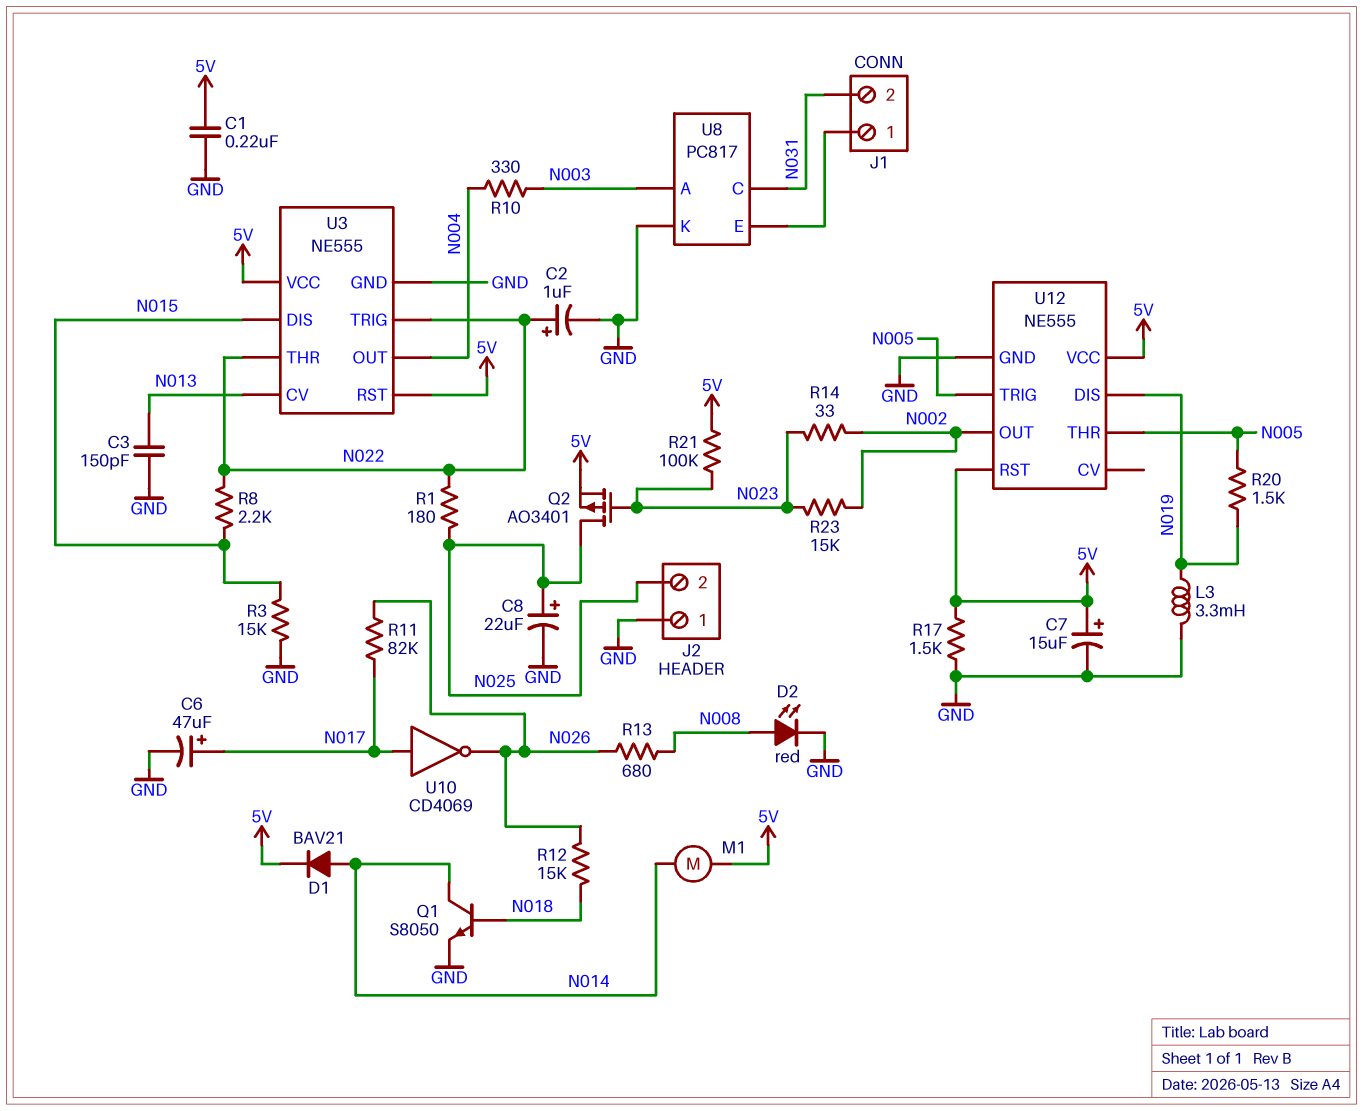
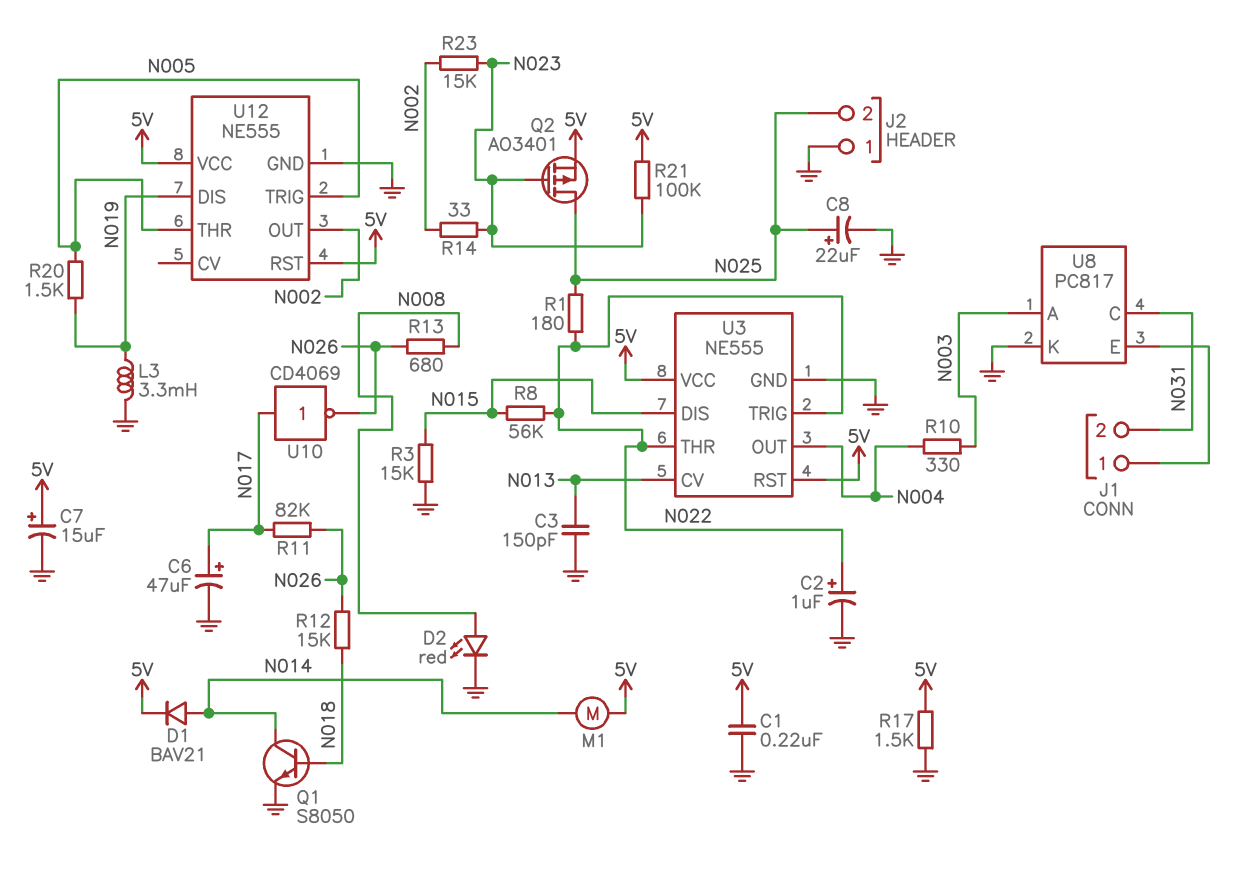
R8: 2.2k (N015, N022) -> 56k (N015, N022)

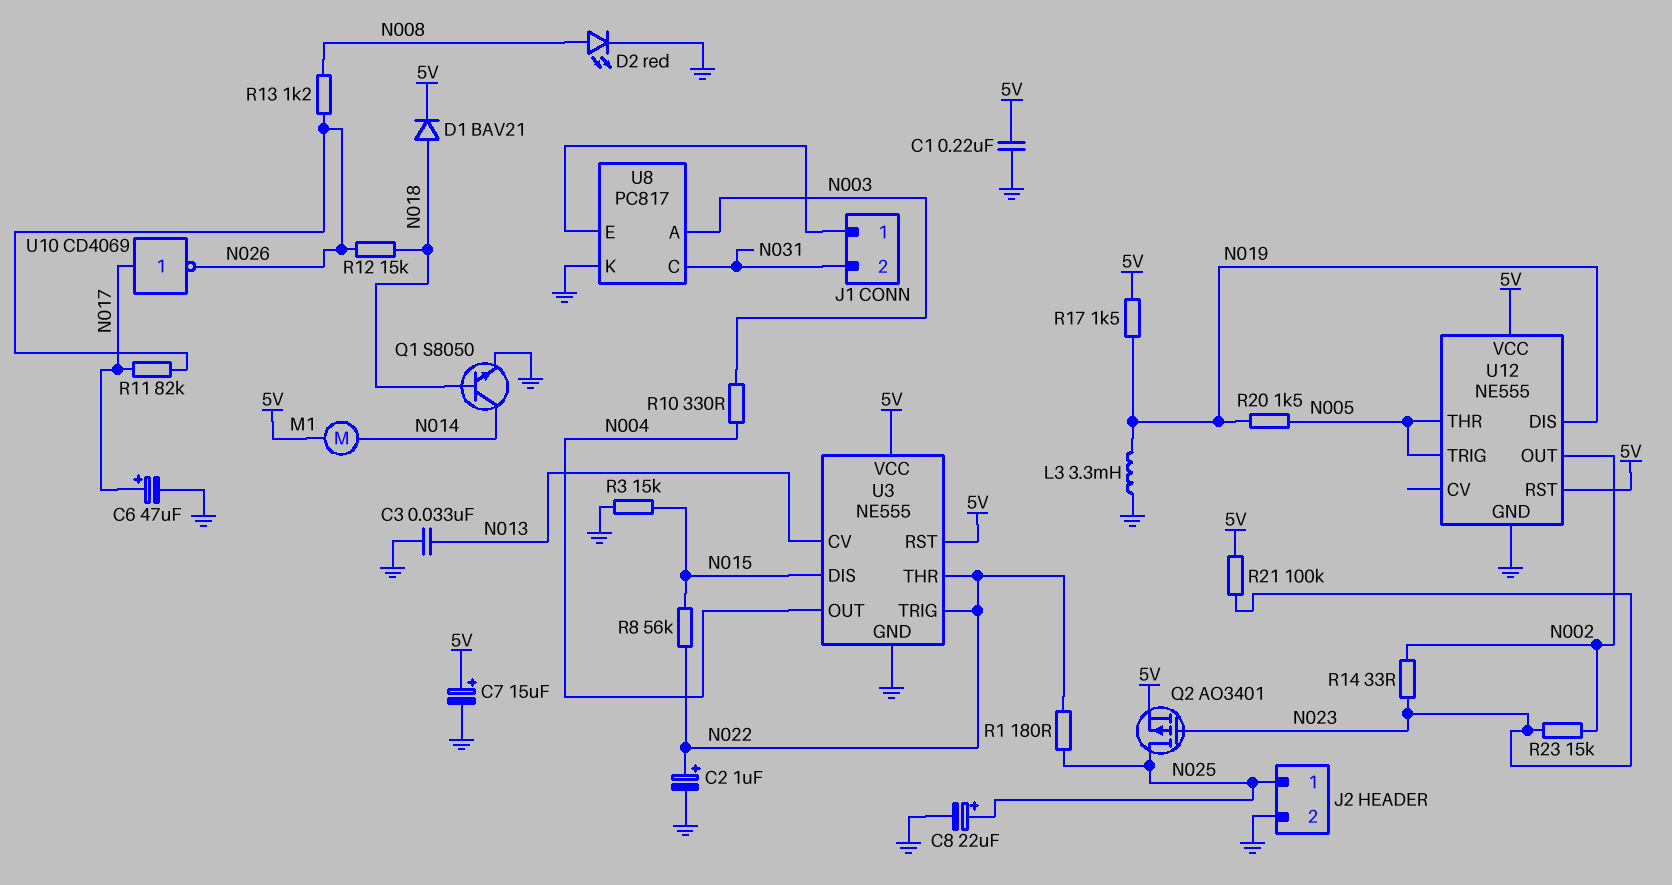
C3: 150pF (GND, N013) -> 33nF (GND, N013)
D1: diode BAV21 (A N014, K 5V) -> diode BAV21 (A N018, K 5V)
J2 pin 1: GND -> N025
J2 pin 2: N025 -> GND
R13: 680 (N008, N026) -> 1.2k (N008, N026)
R17: 1.5k (5V, GND) -> 1.5k (5V, N019)

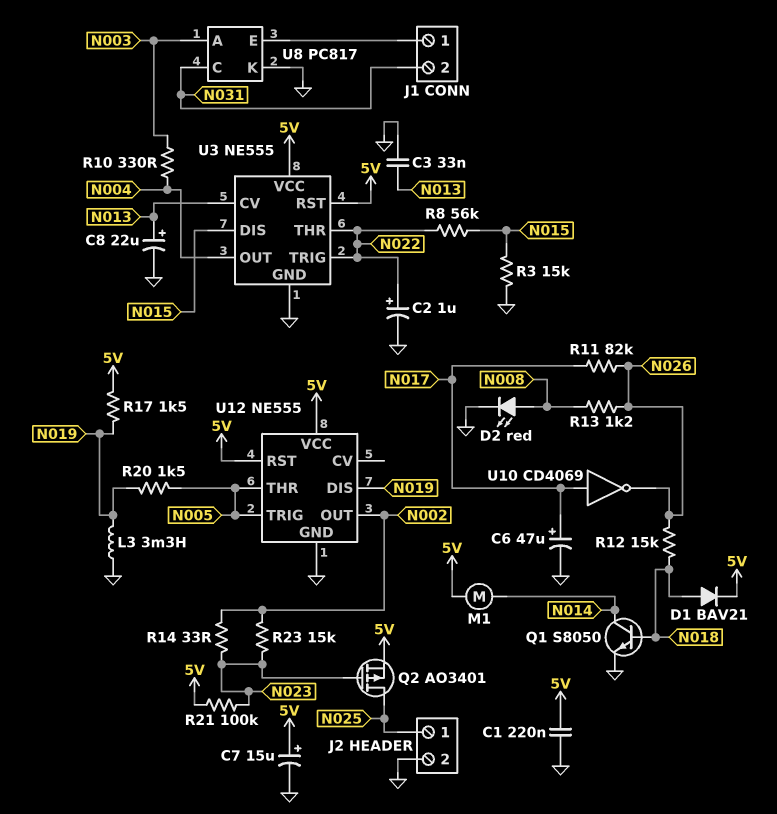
C8: 22uF (plus N025, minus GND) -> 22uF (plus N013, minus GND)
R1: 180 (N022, N025) -> none

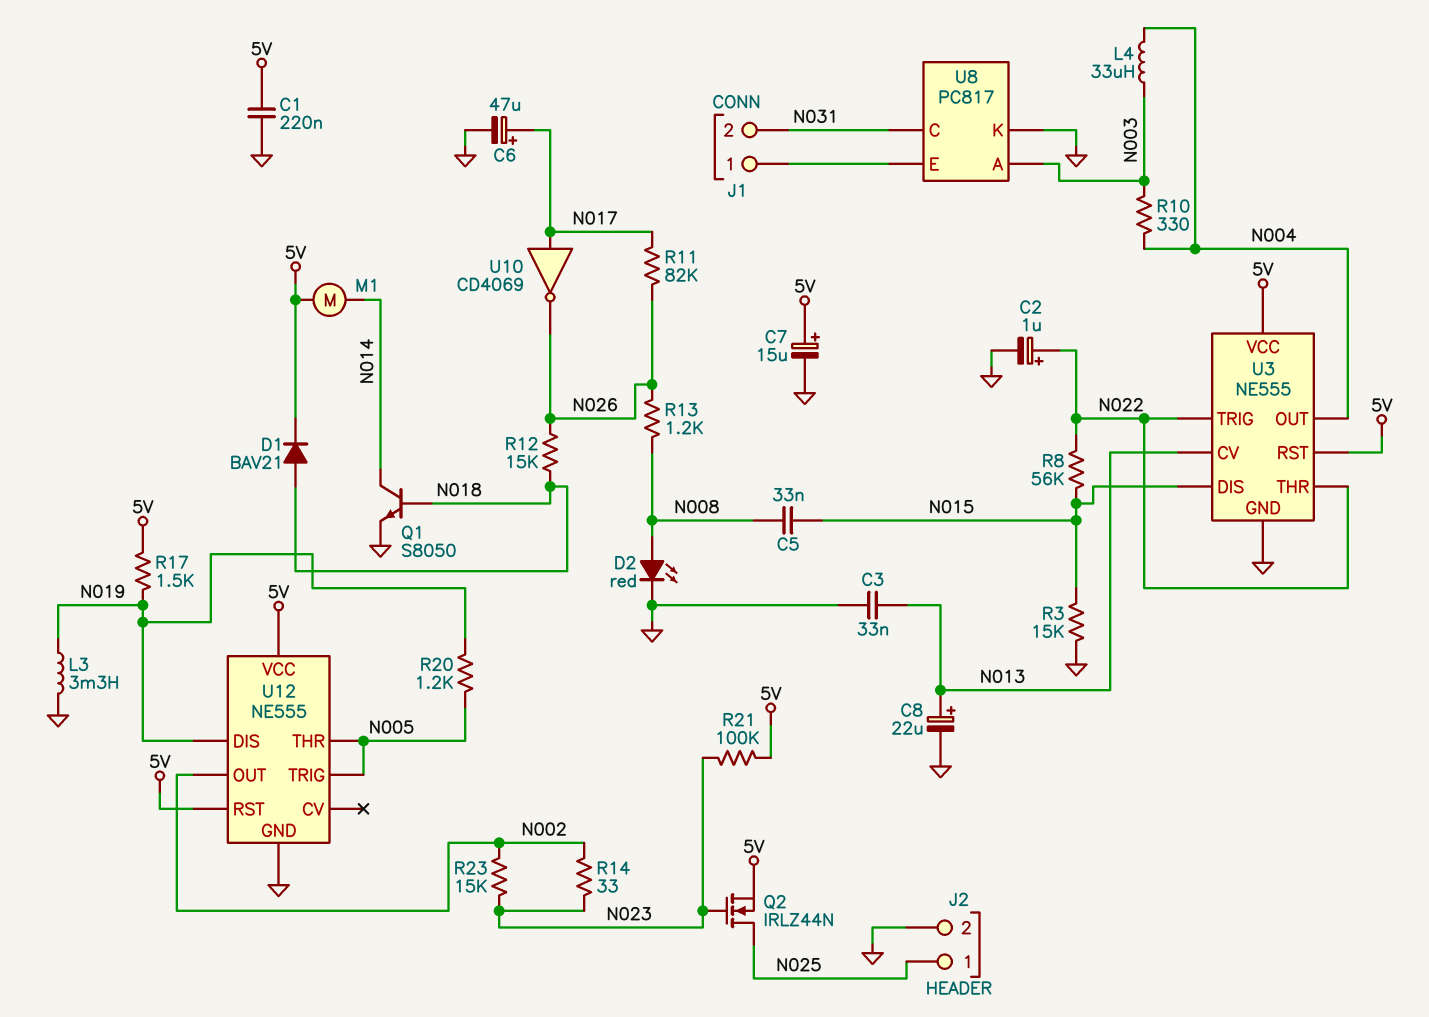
C5: none -> 33nF (N008, N015)
L4: none -> 33uH (N003, N004)
Q2: PMOS AO3401 (G N023, D N025, S 5V) -> NMOS IRLZ44N (G N023, D N025, S 5V)
R20: 1.5k (N005, N019) -> 1.2k (N005, N019)

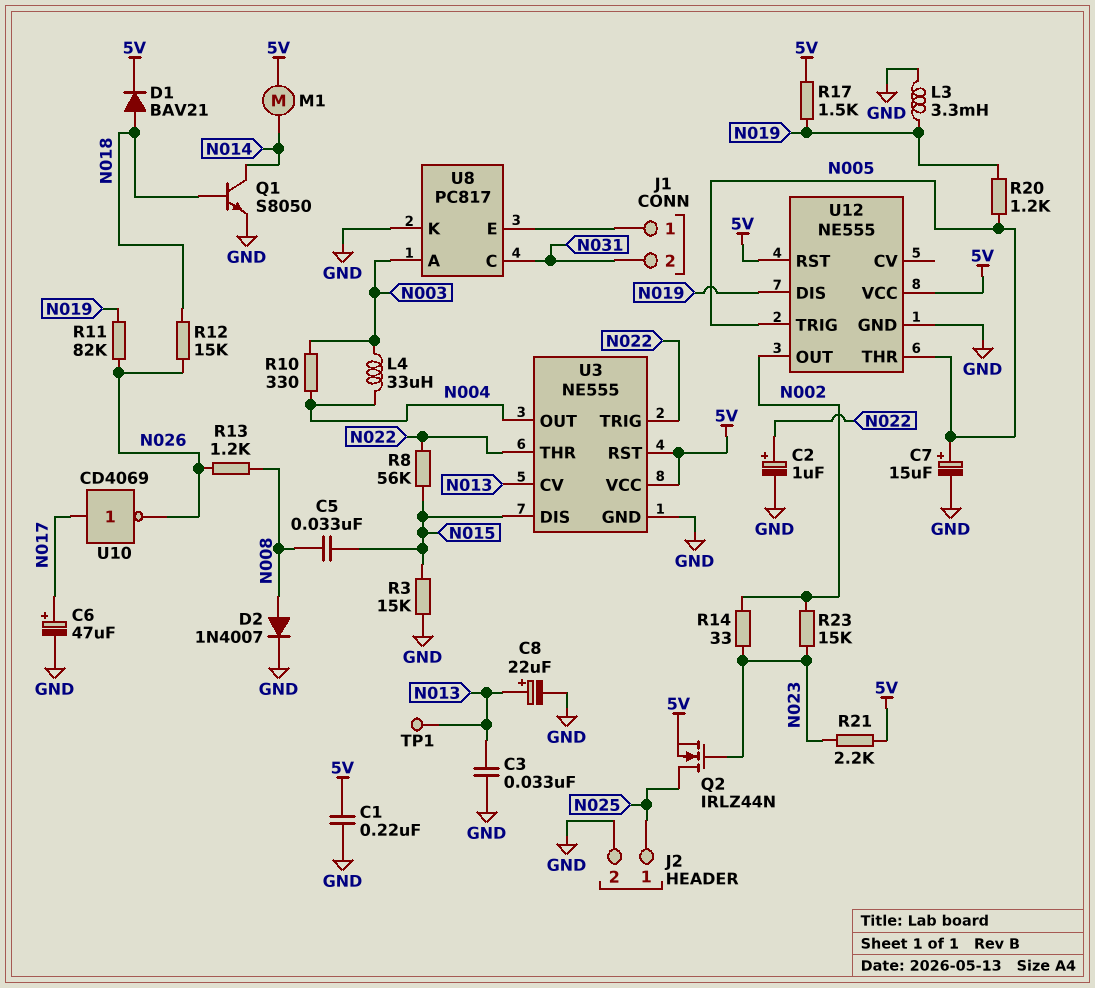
C7: 15uF (plus 5V, minus GND) -> 15uF (plus N005, minus GND)
D2: LED red (A N008, K GND) -> diode 1N4007 (A N008, K GND)
R11: 82k (N017, N026) -> 82k (N019, N026)
R21: 100k (5V, N023) -> 2.2k (5V, N023)
TP1: none -> test point (N013)

